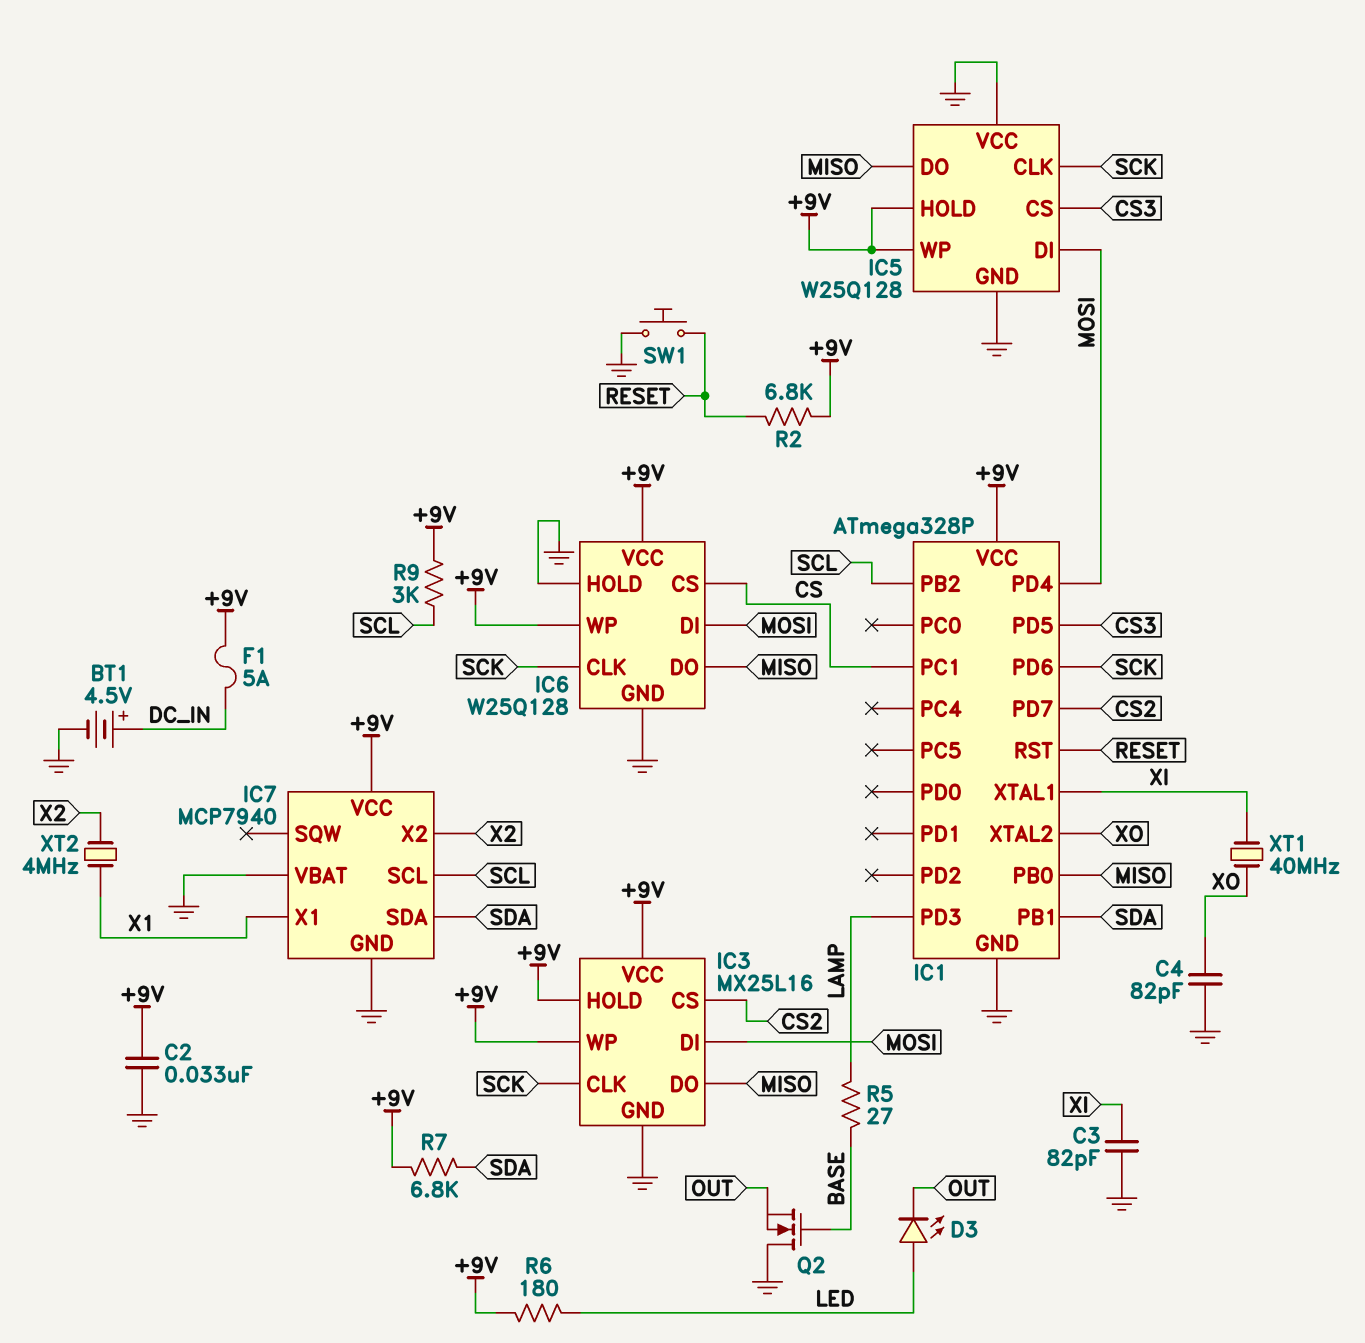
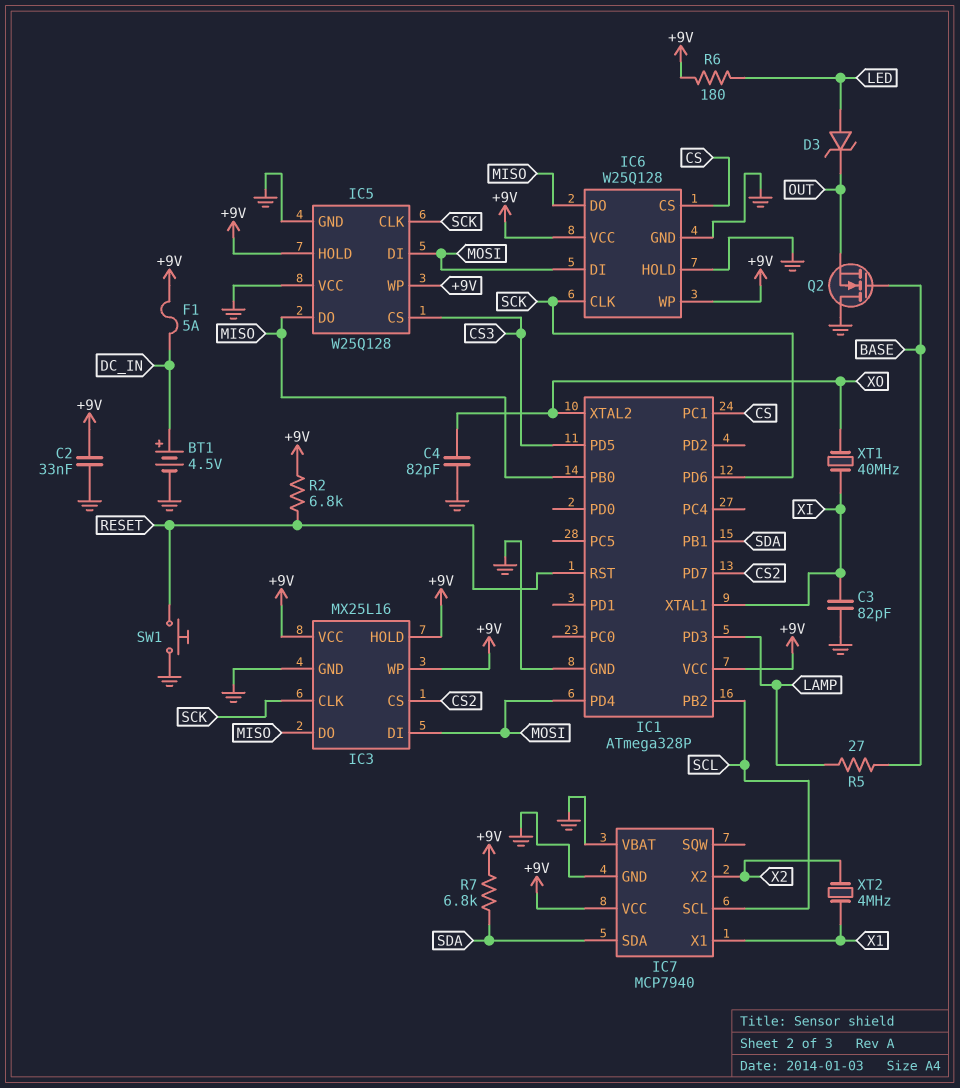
D3: LED (A LED, K OUT) -> zener (A LED, K OUT)
R9: 3k (+9V, SCL) -> none

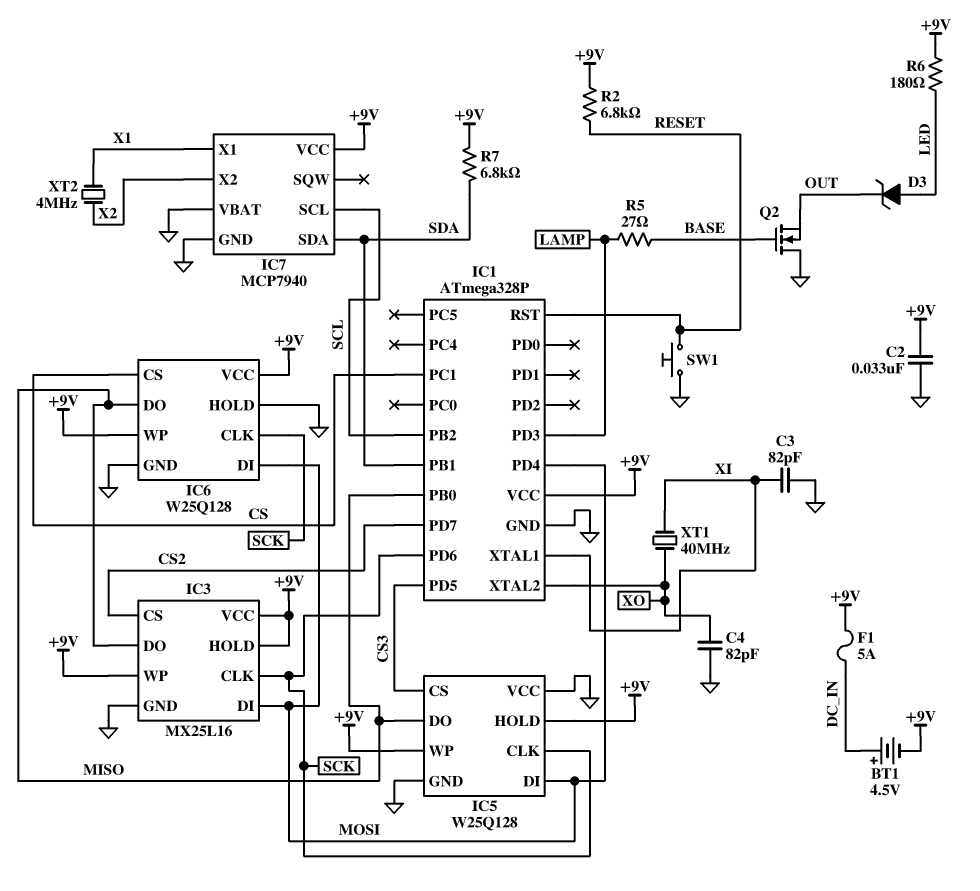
BT1: 4.5V (plus DC_IN, minus GND) -> 4.5V (plus DC_IN, minus +9V)

